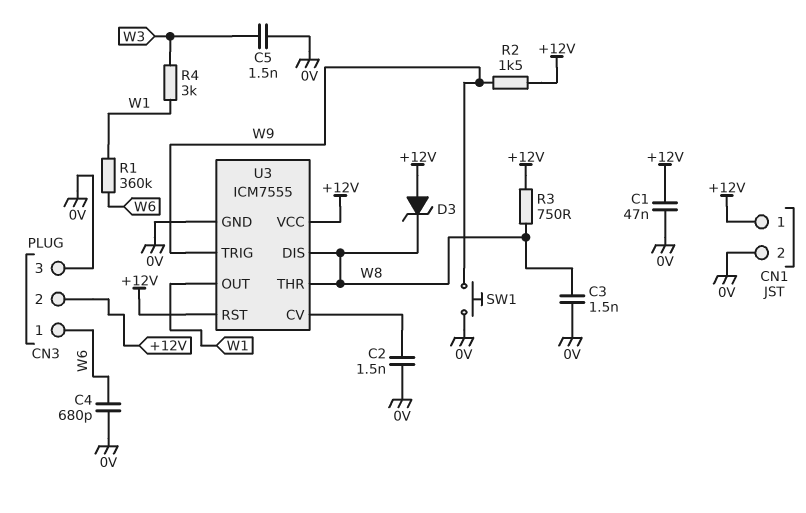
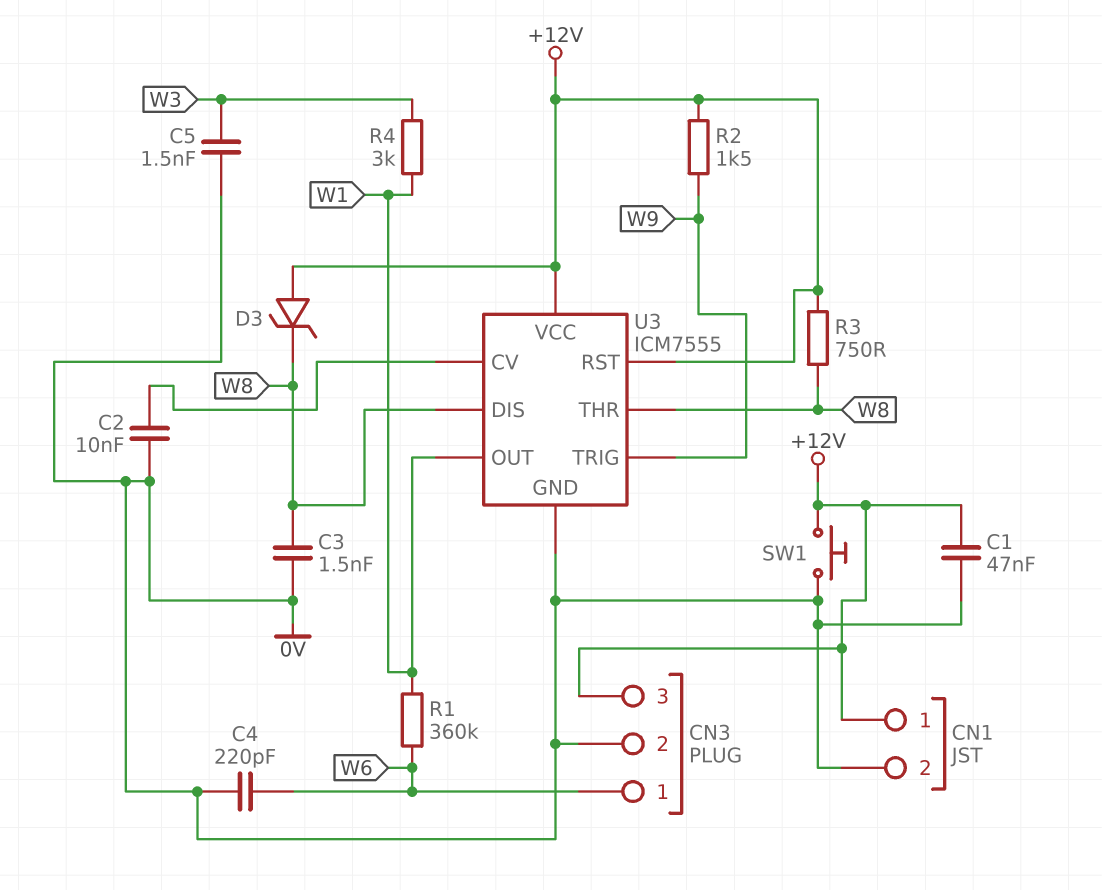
C2: 1.5nF (0V, U3/CV) -> 10nF (0V, U3/CV)
C4: 680pF (0V, W6) -> 220pF (0V, W6)
CN3 pin 2: +12V -> 0V
CN3 pin 3: 0V -> +12V
SW1: button (0V, W9) -> button (+12V, 0V)

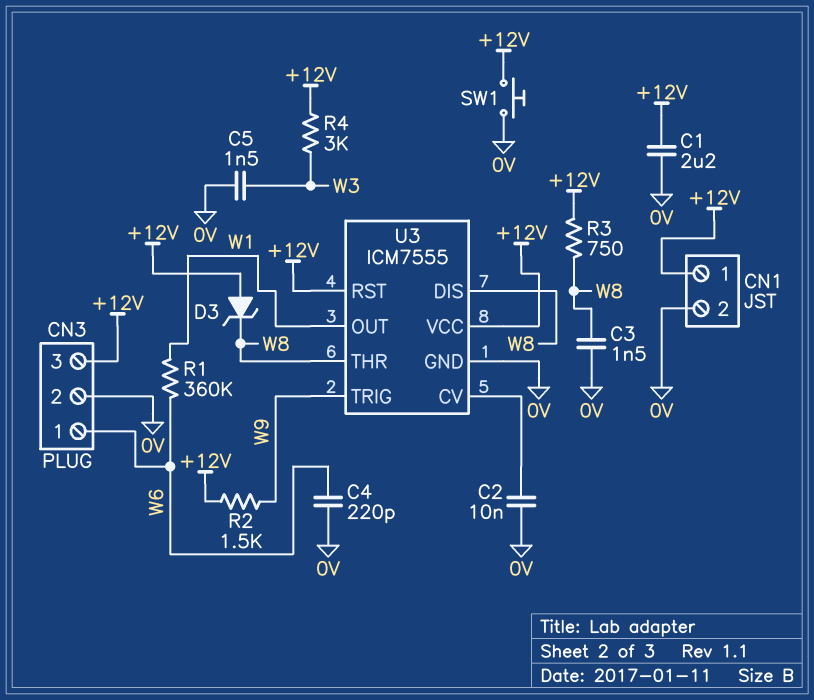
C1: 47nF (+12V, 0V) -> 2.2uF (+12V, 0V)
R4: 3k (W1, W3) -> 3k (+12V, W3)

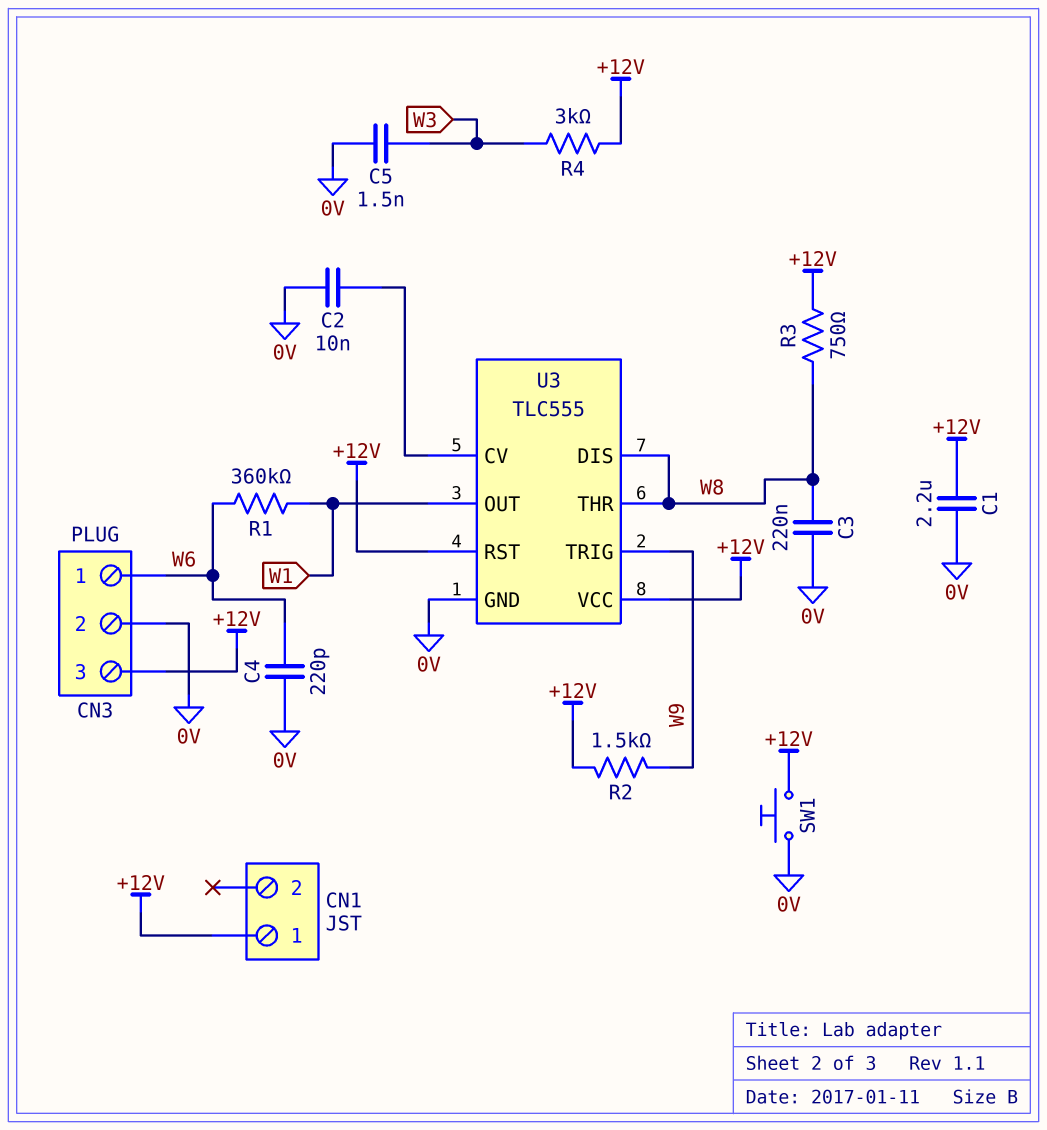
C3: 1.5nF (0V, W8) -> 220nF (0V, W8)
CN1 pin 2: 0V -> none
D3: zener (A +12V, K W8) -> none
U3: ICM7555 -> TLC555

